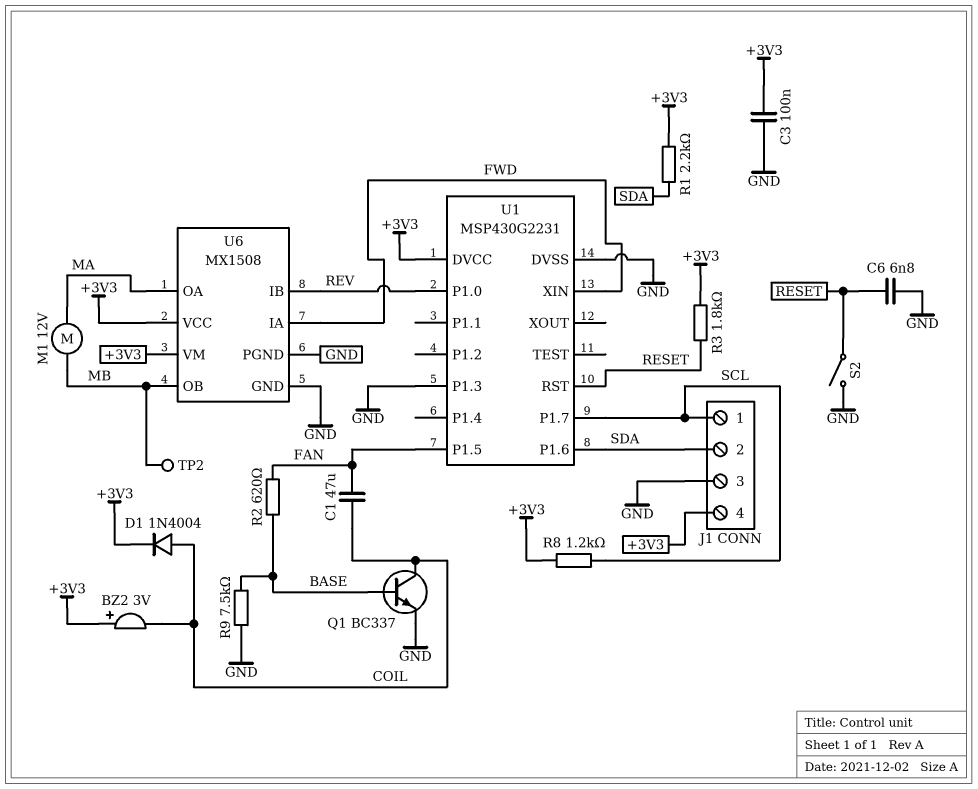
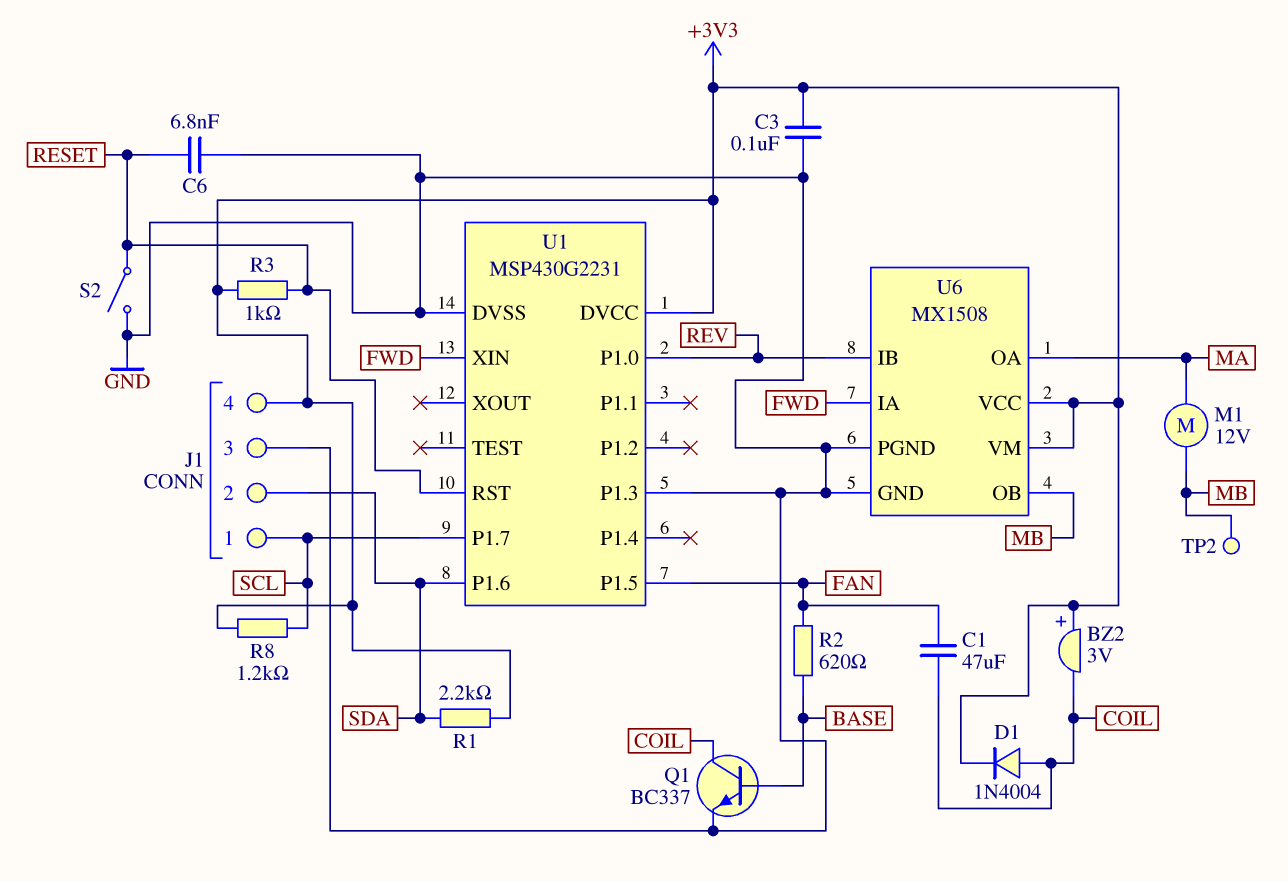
R3: 1.8k (+3V3, RESET) -> 1k (+3V3, RESET)
R9: 7.5k (BASE, GND) -> none

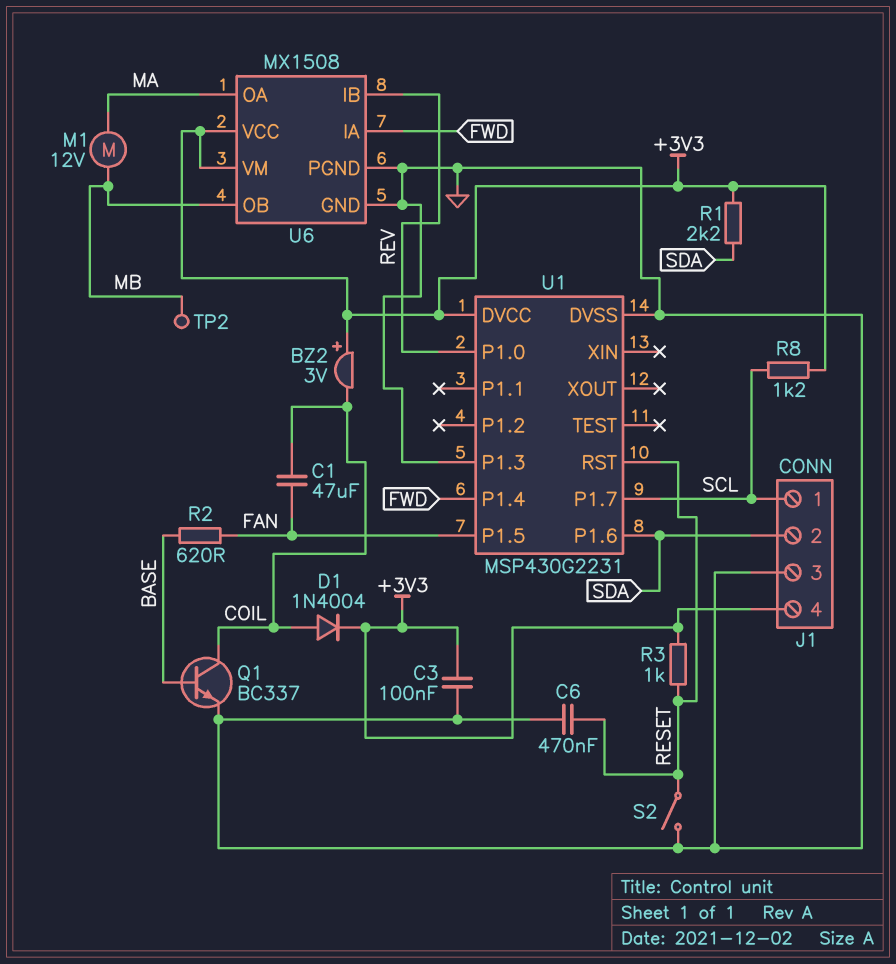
C6: 6.8nF (GND, RESET) -> 470nF (GND, RESET)
U1 pin P1.4: none -> FWD
U1 pin XIN: FWD -> none

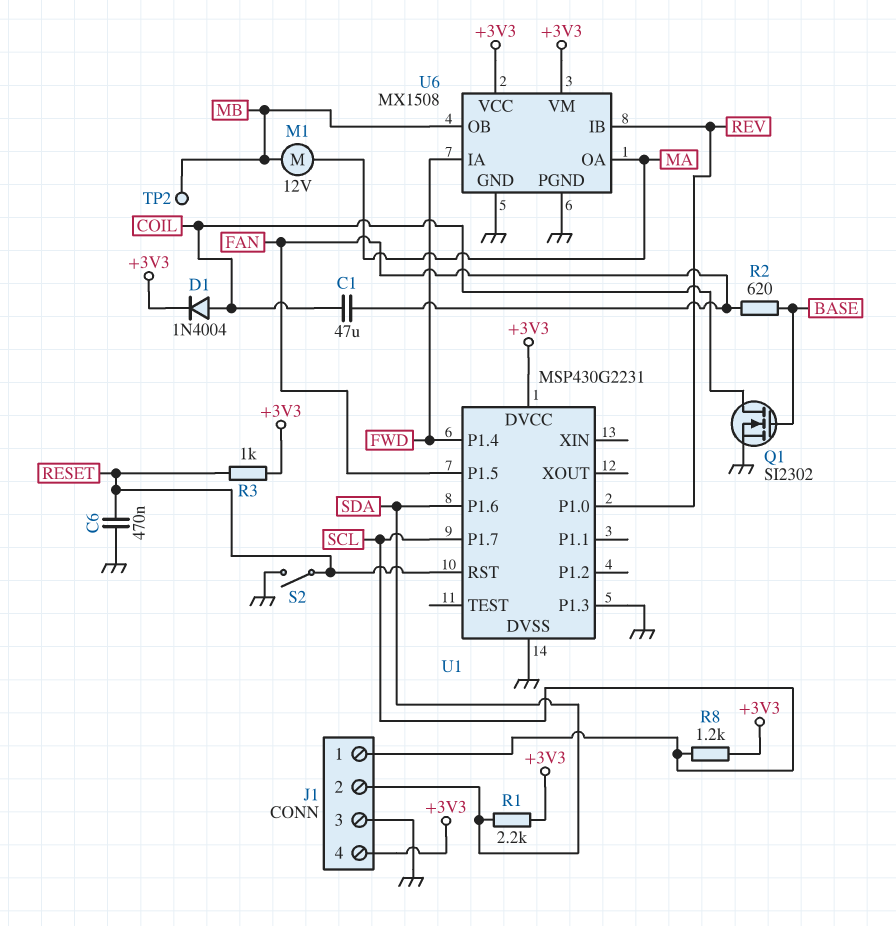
BZ2: buzzer 3V (plus +3V3, minus COIL) -> none
C3: 100nF (+3V3, GND) -> none
Q1: NPN BC337 (B BASE, C COIL, E GND) -> NMOS SI2302 (G BASE, D COIL, S GND)

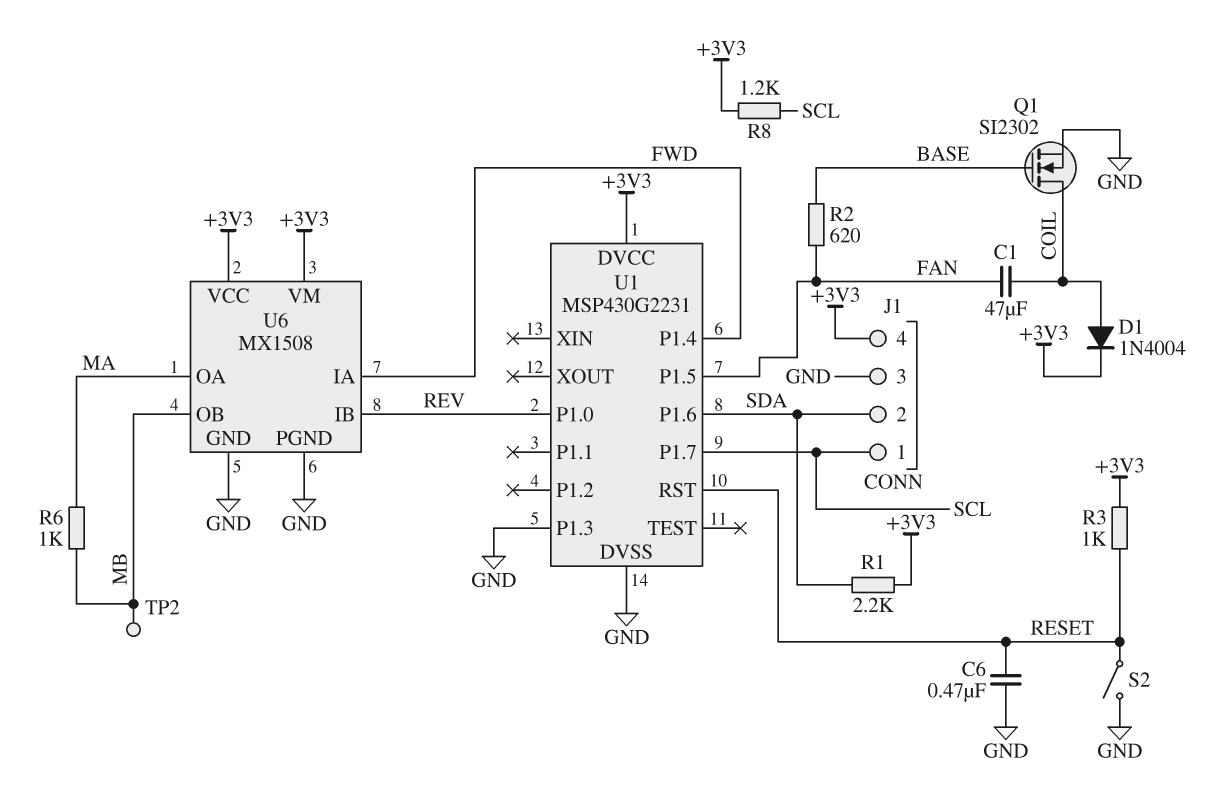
M1: motor 12V (MA, MB) -> none
R6: none -> 1k (MA, MB)

